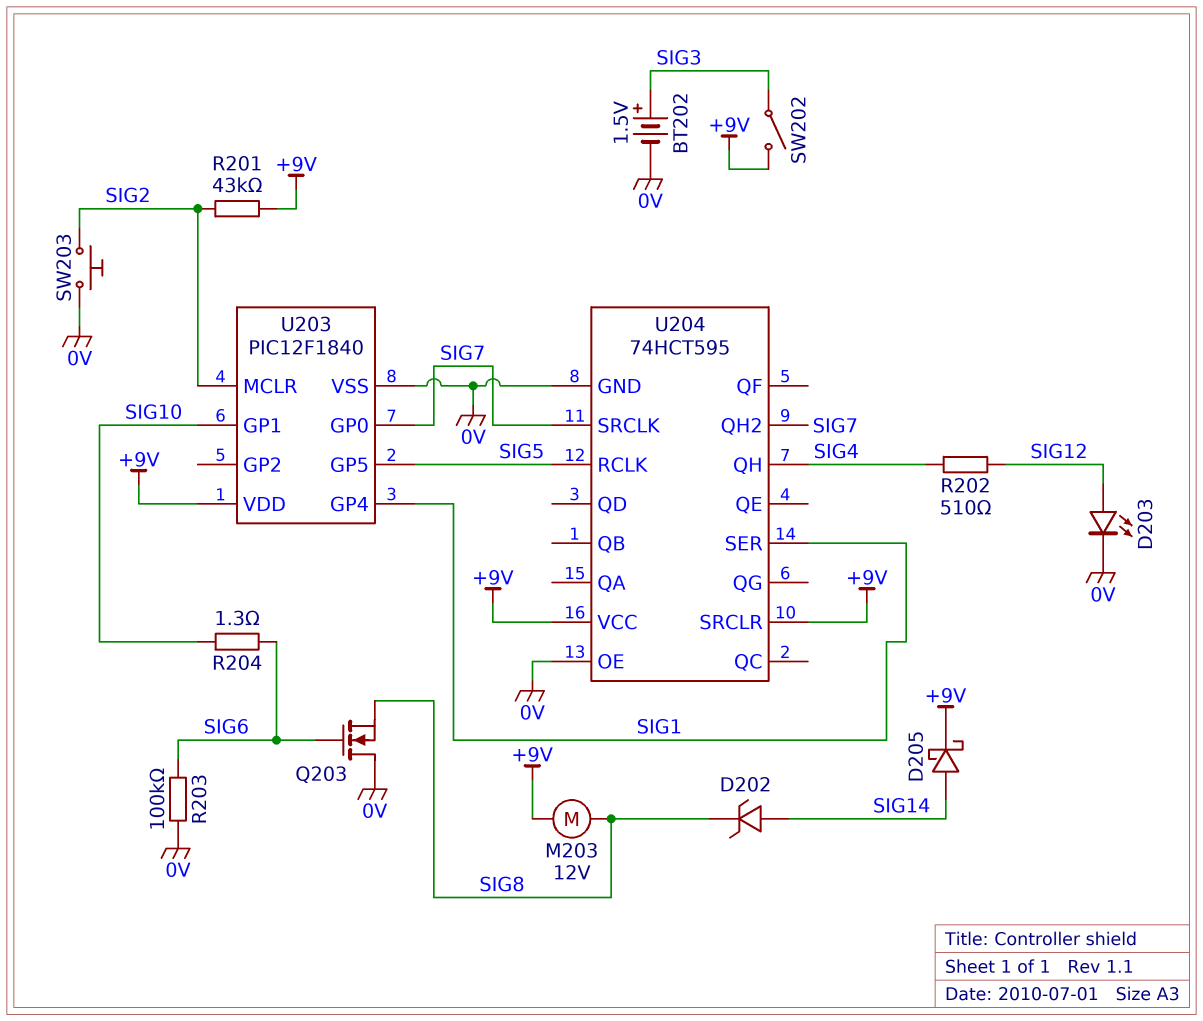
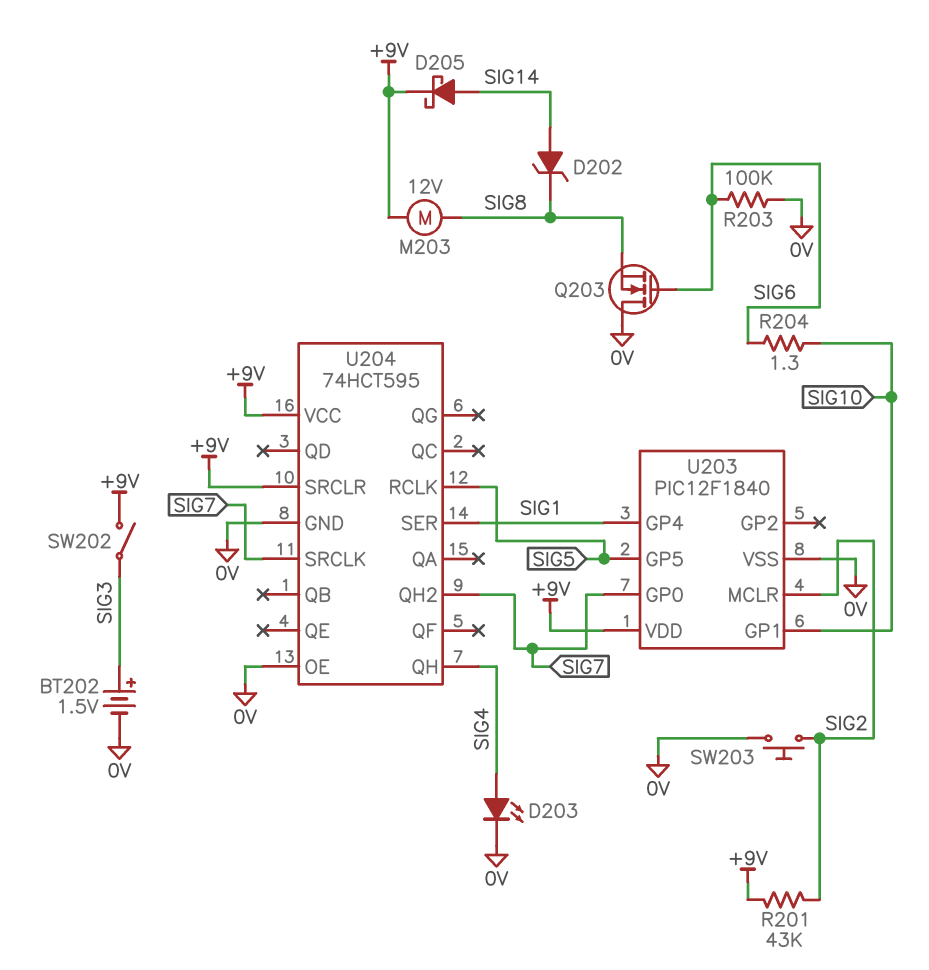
D203: LED (A SIG12, K 0V) -> LED (A SIG4, K 0V)
R202: 510 (SIG4, SIG12) -> none

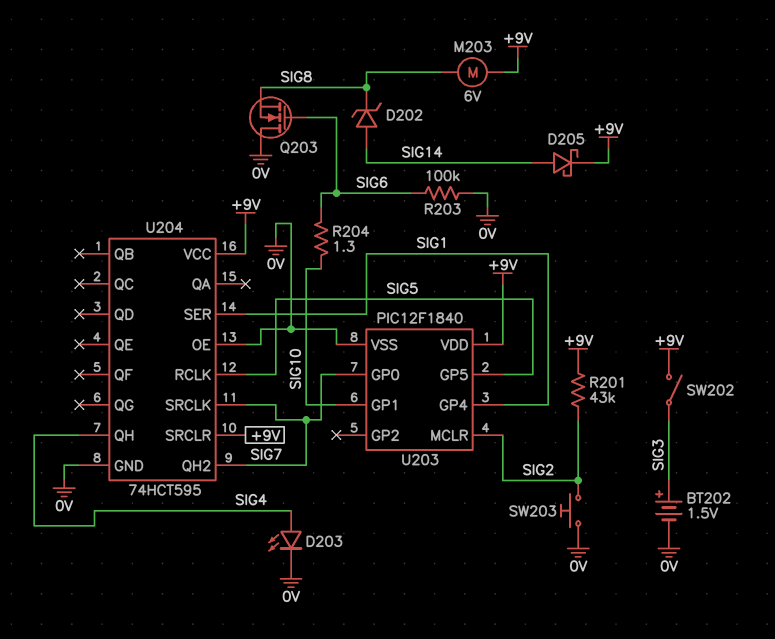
M203: motor 12V (+9V, SIG8) -> motor 6V (+9V, SIG8)

